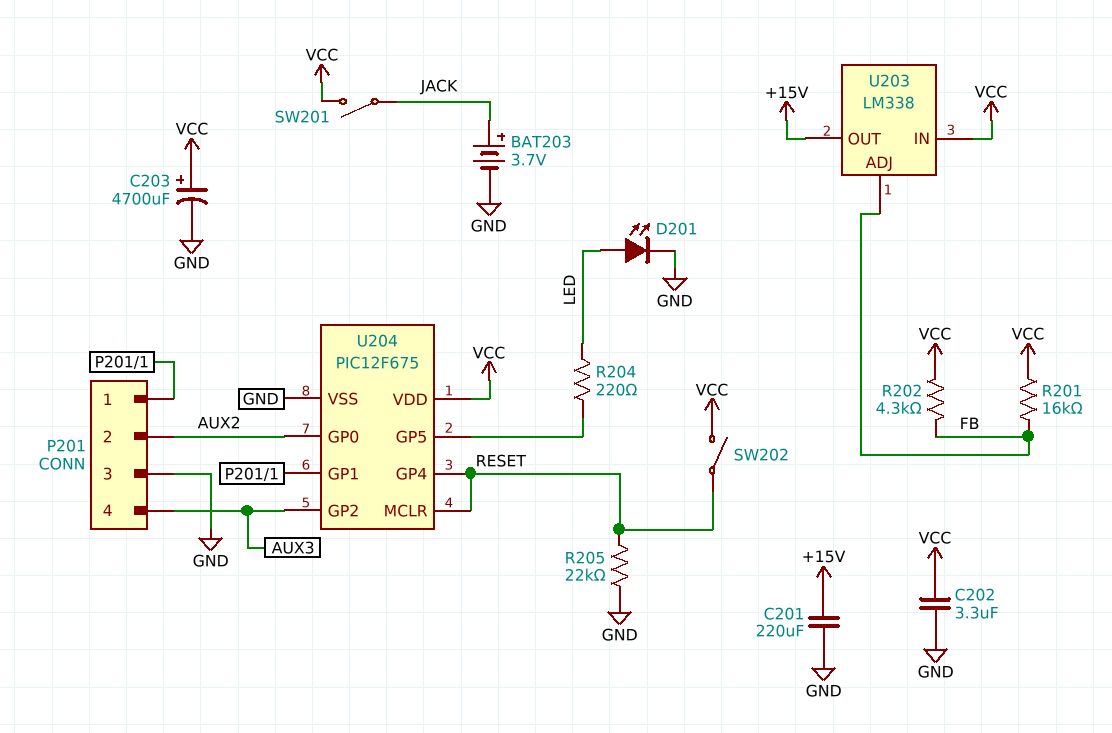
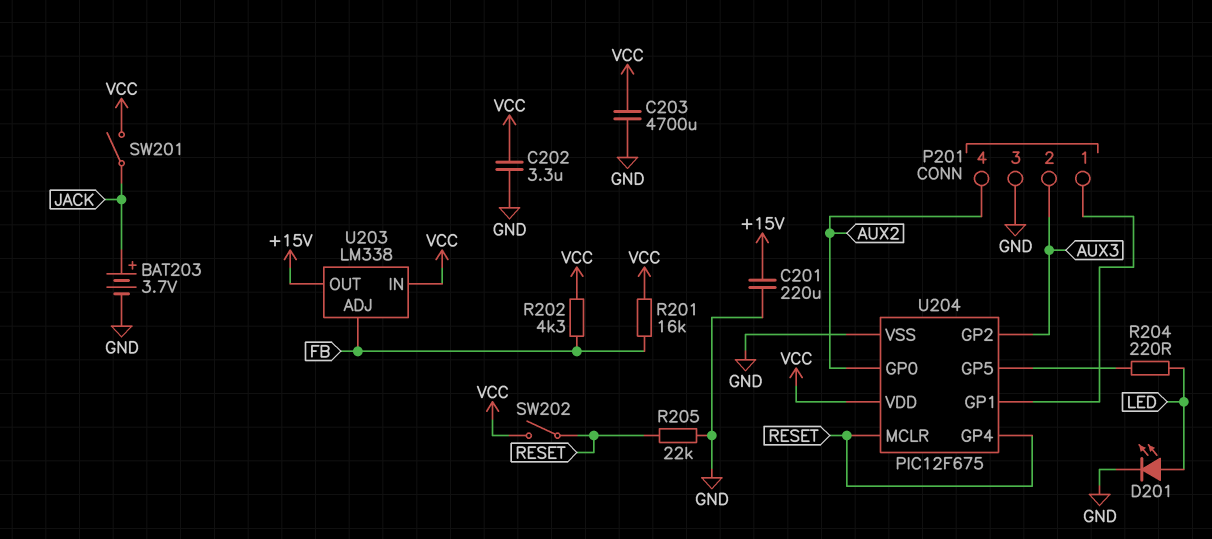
C203: 4700uF (plus VCC, minus GND) -> 4700uF (GND, VCC)
P201 pin 2: AUX2 -> AUX3
P201 pin 4: AUX3 -> AUX2

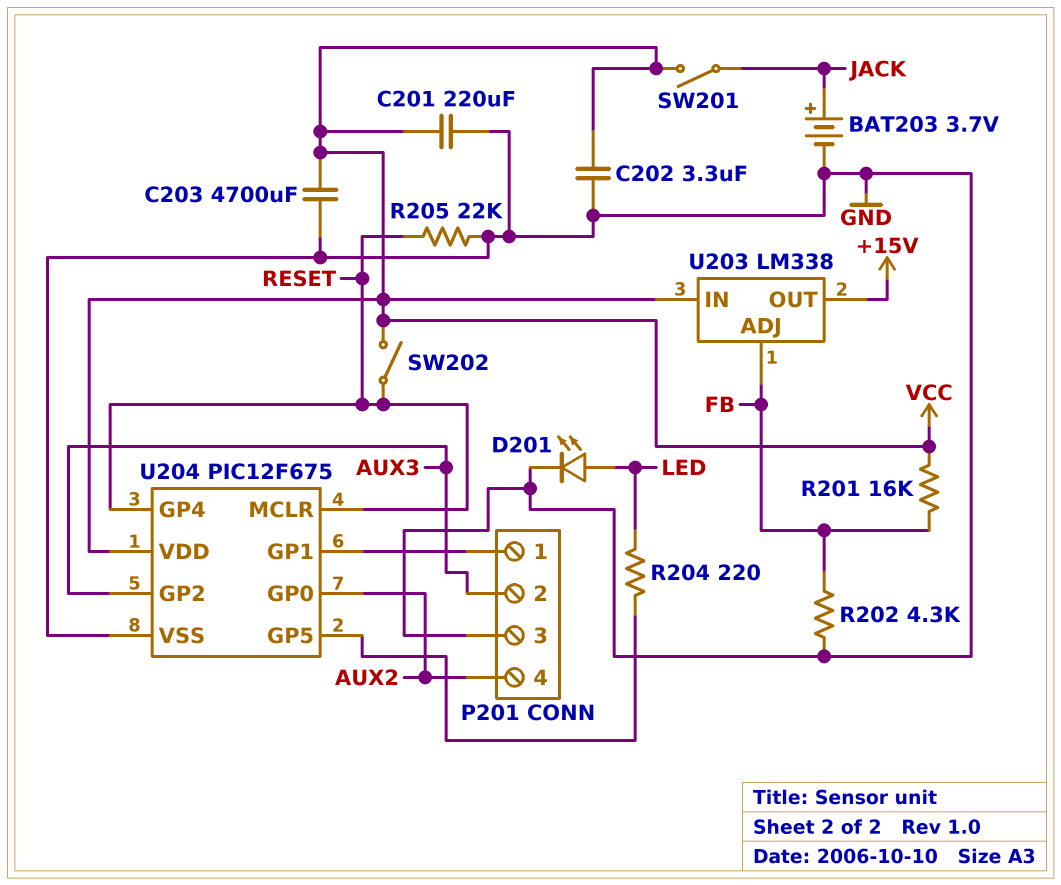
C201: 220uF (+15V, GND) -> 220uF (GND, VCC)
R202: 4.3k (FB, VCC) -> 4.3k (FB, GND)

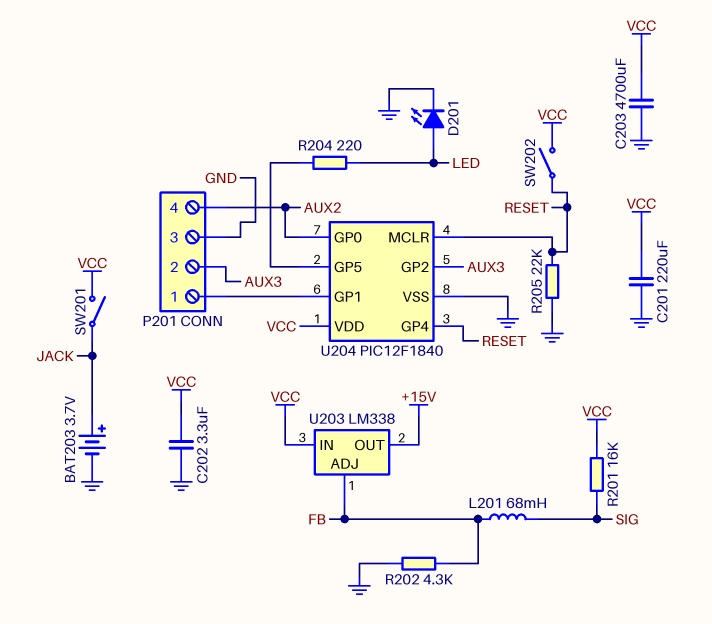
L201: none -> 68mH (FB, SIG)
R201: 16k (FB, VCC) -> 16k (SIG, VCC)
U204: PIC12F675 -> PIC12F1840

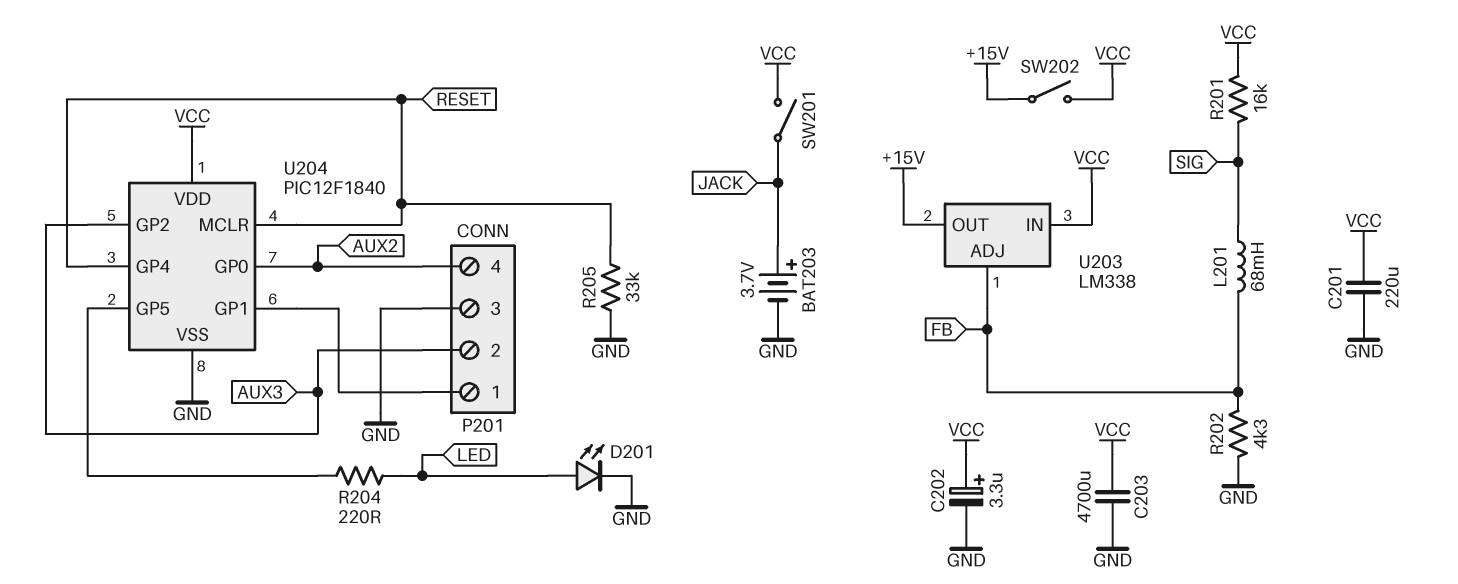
C202: 3.3uF (GND, VCC) -> 3.3uF (plus VCC, minus GND)
R205: 22k (GND, RESET) -> 33k (GND, RESET)
SW202: switch (RESET, VCC) -> switch (+15V, VCC)

